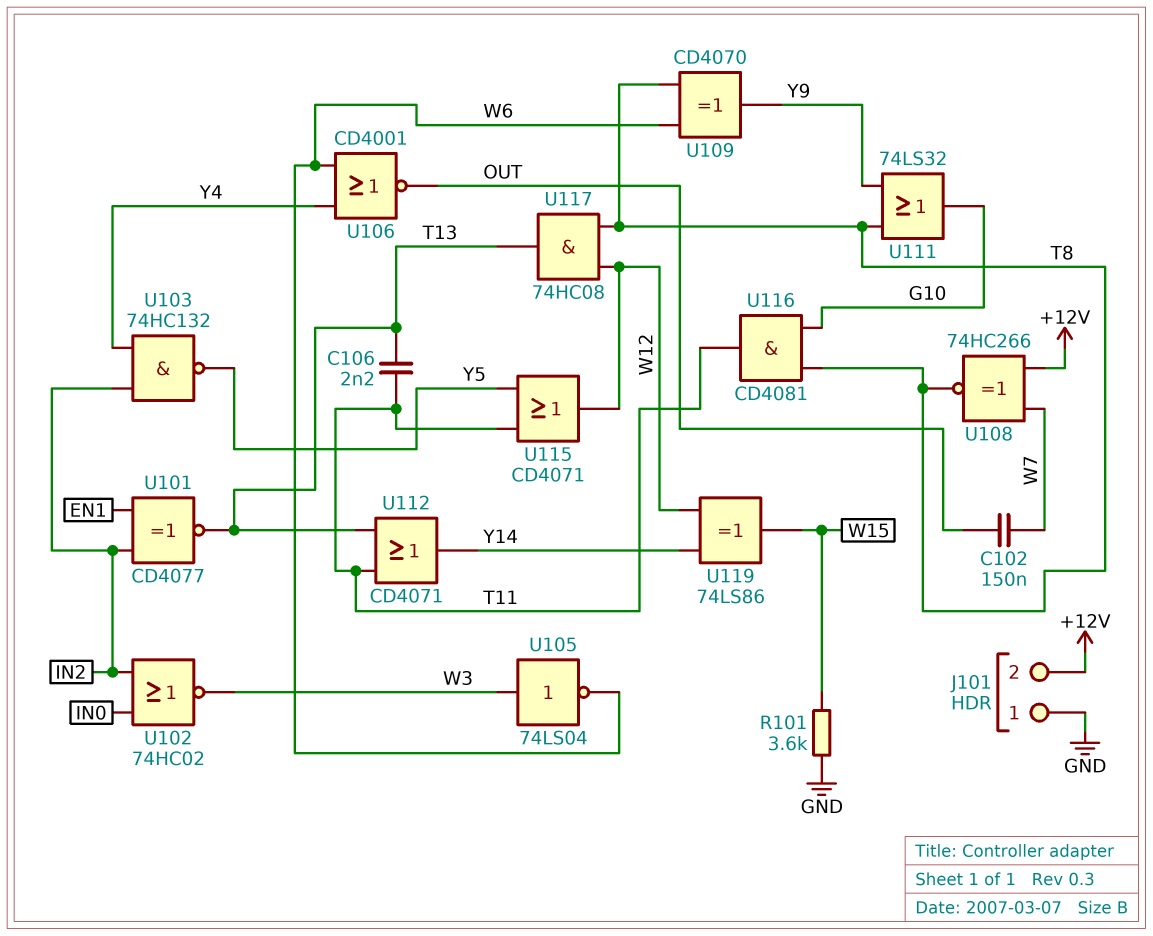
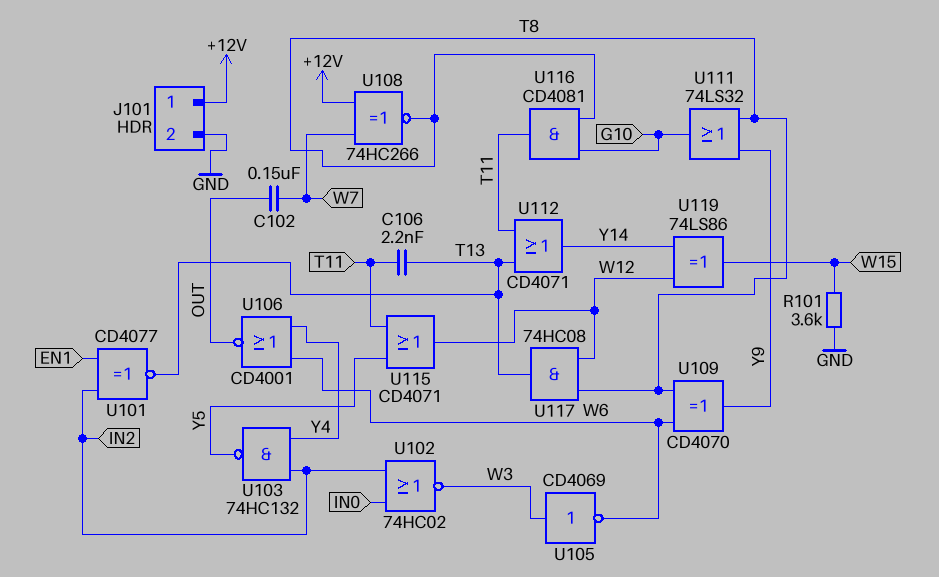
J101 pin 1: GND -> +12V
J101 pin 2: +12V -> GND
U105: NOT 74LS04 (in W3, out W6) -> NOT CD4069 (in W3, out W6)

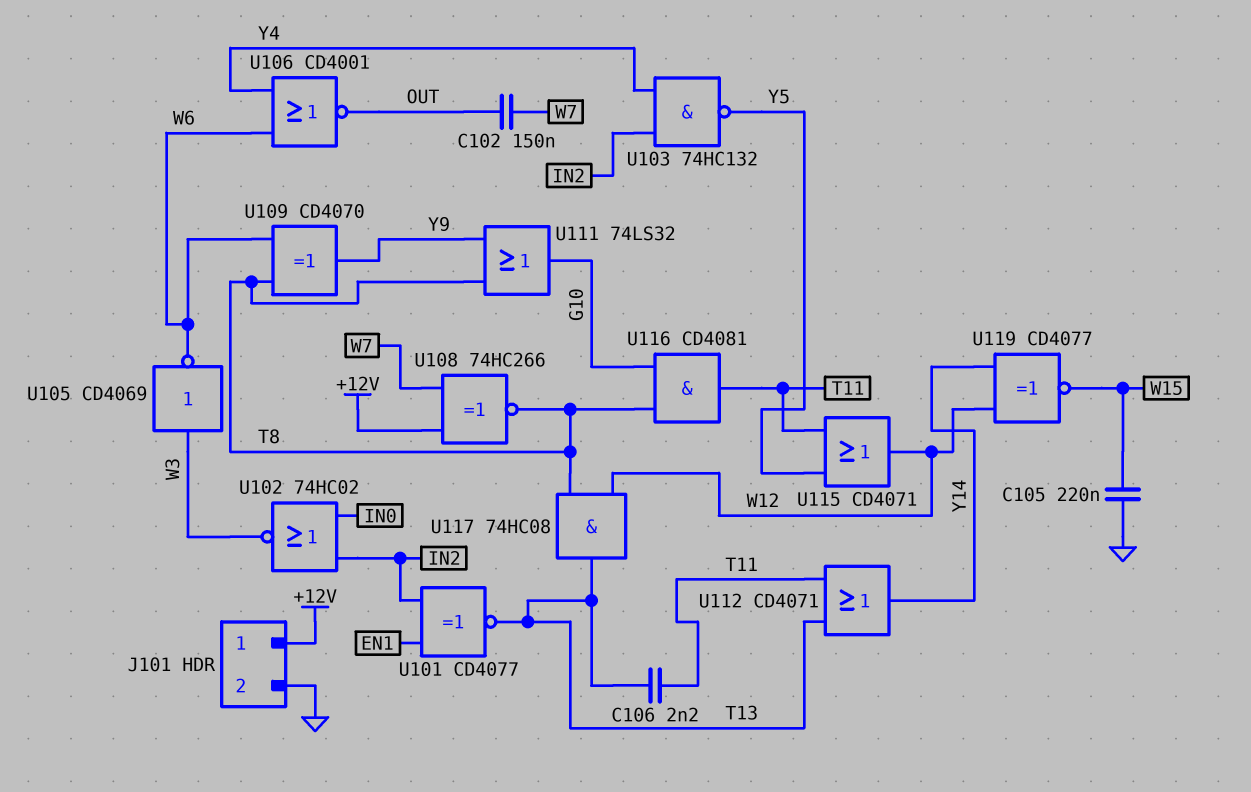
C105: none -> 220nF (GND, W15)
R101: 3.6k (GND, W15) -> none
U119: XOR 74LS86 (in W12, in Y14, out W15) -> XNOR CD4077 (in W12, in Y14, out W15)

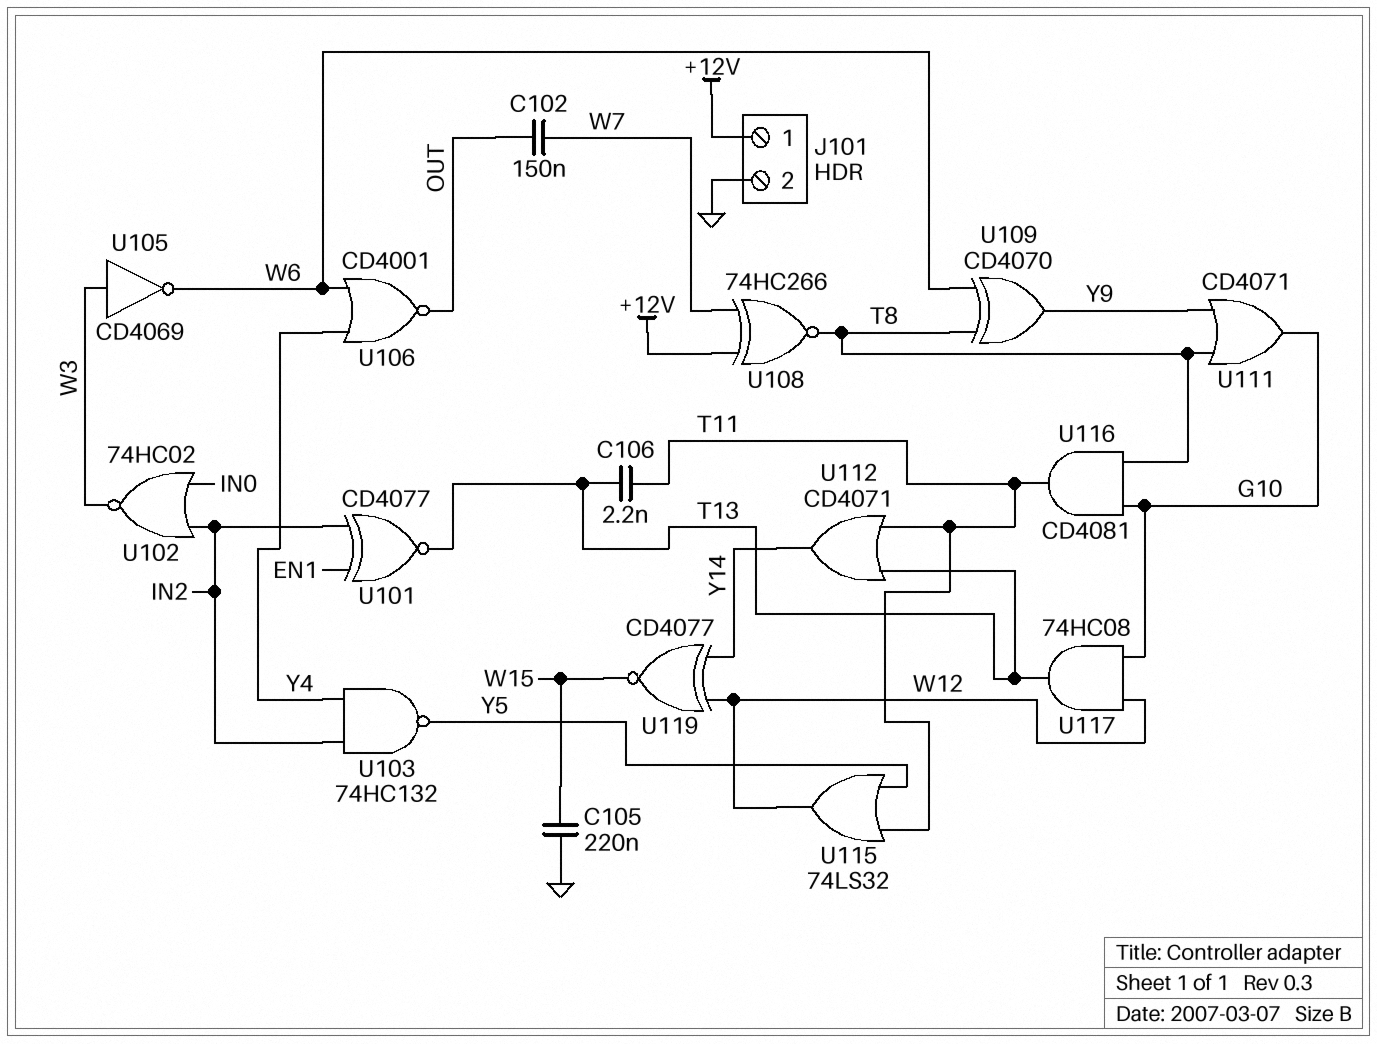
U111: OR 74LS32 (in T8, in Y9, out G10) -> OR CD4071 (in T8, in Y9, out G10)
U115: OR CD4071 (in T11, in Y5, out W12) -> OR 74LS32 (in T11, in Y5, out W12)
U117: AND 74HC08 (in T8, in W12, out T13) -> AND 74HC08 (in G10, in W12, out T13)

